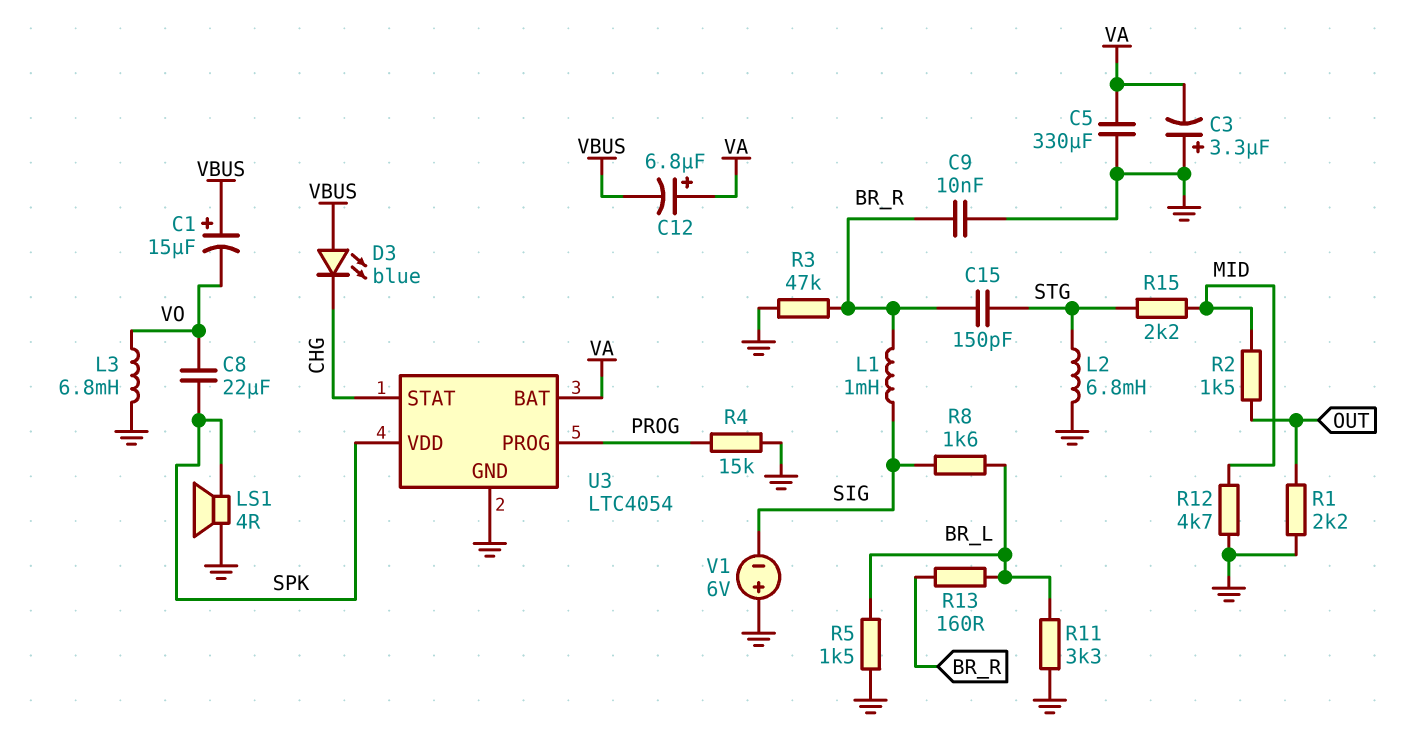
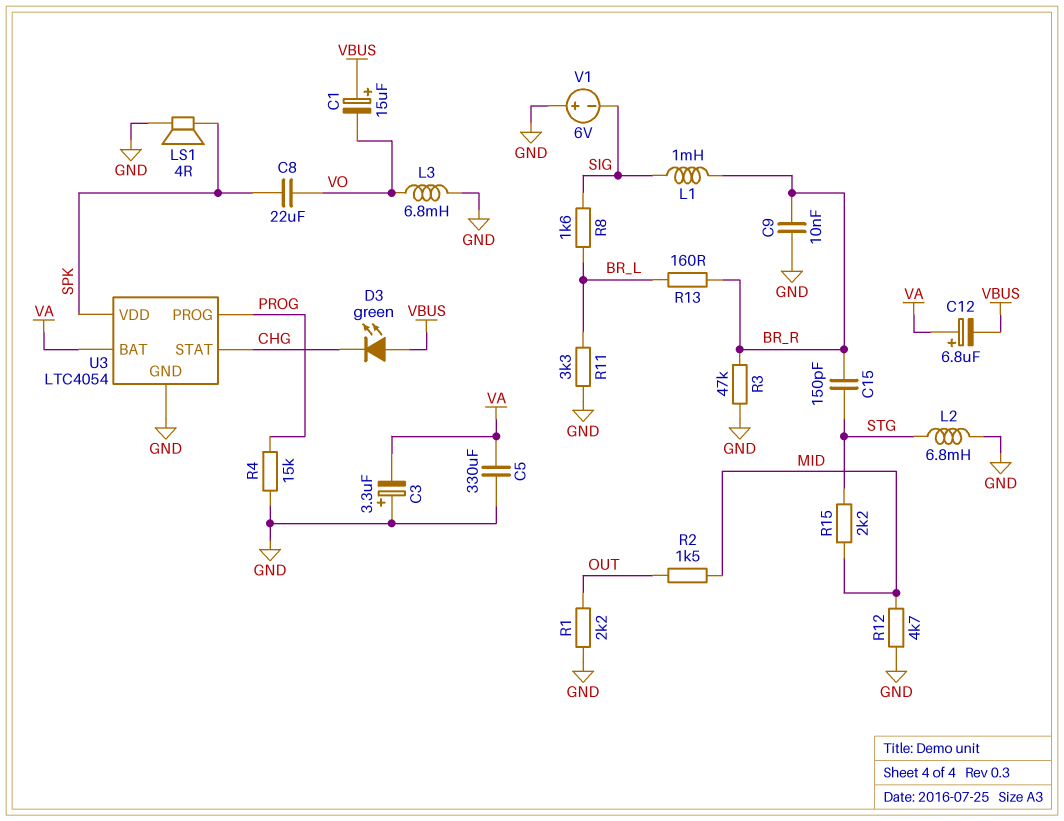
D3: LED blue (A VBUS, K CHG) -> LED green (A VBUS, K CHG)
R5: 1.5k (BR_L, GND) -> none

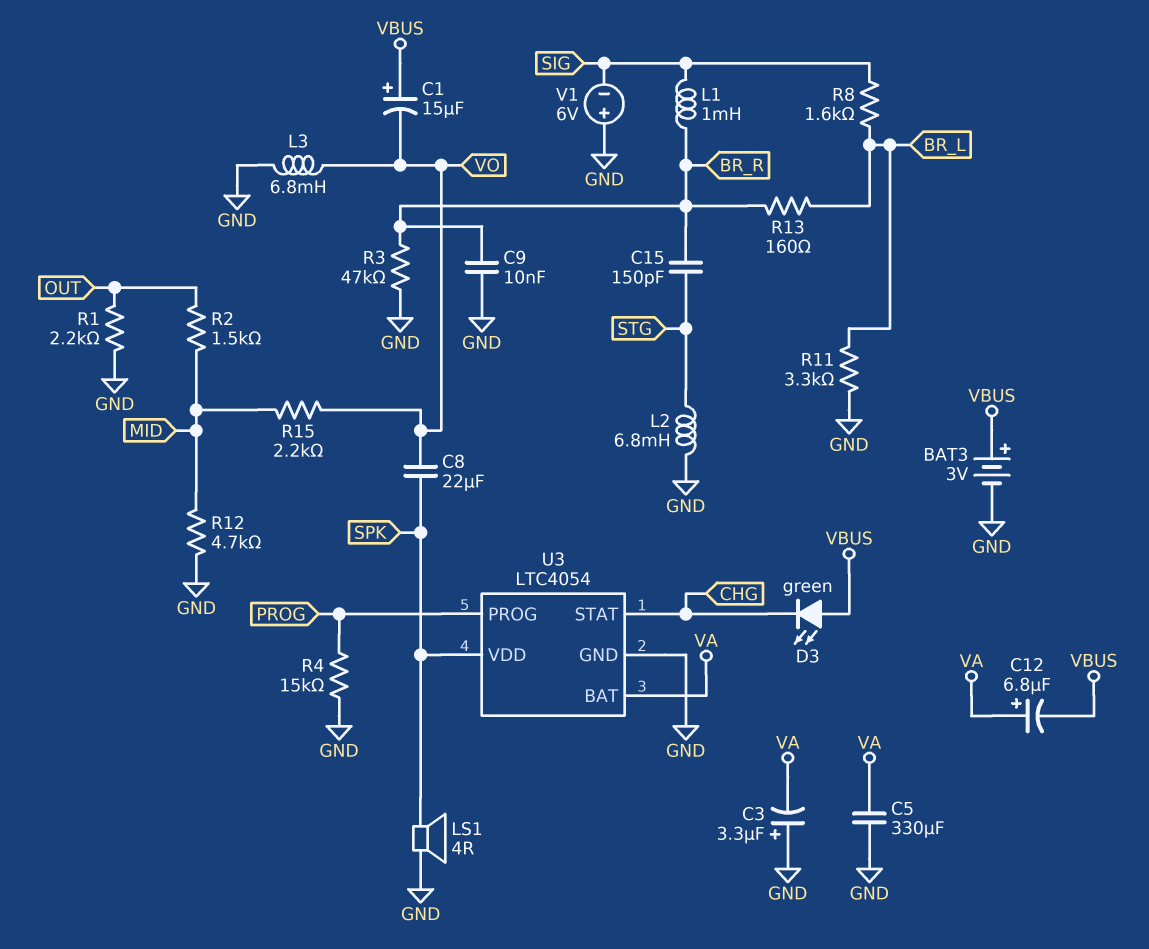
BAT3: none -> 3V (plus VBUS, minus GND)
R15: 2.2k (MID, STG) -> 2.2k (MID, VO)

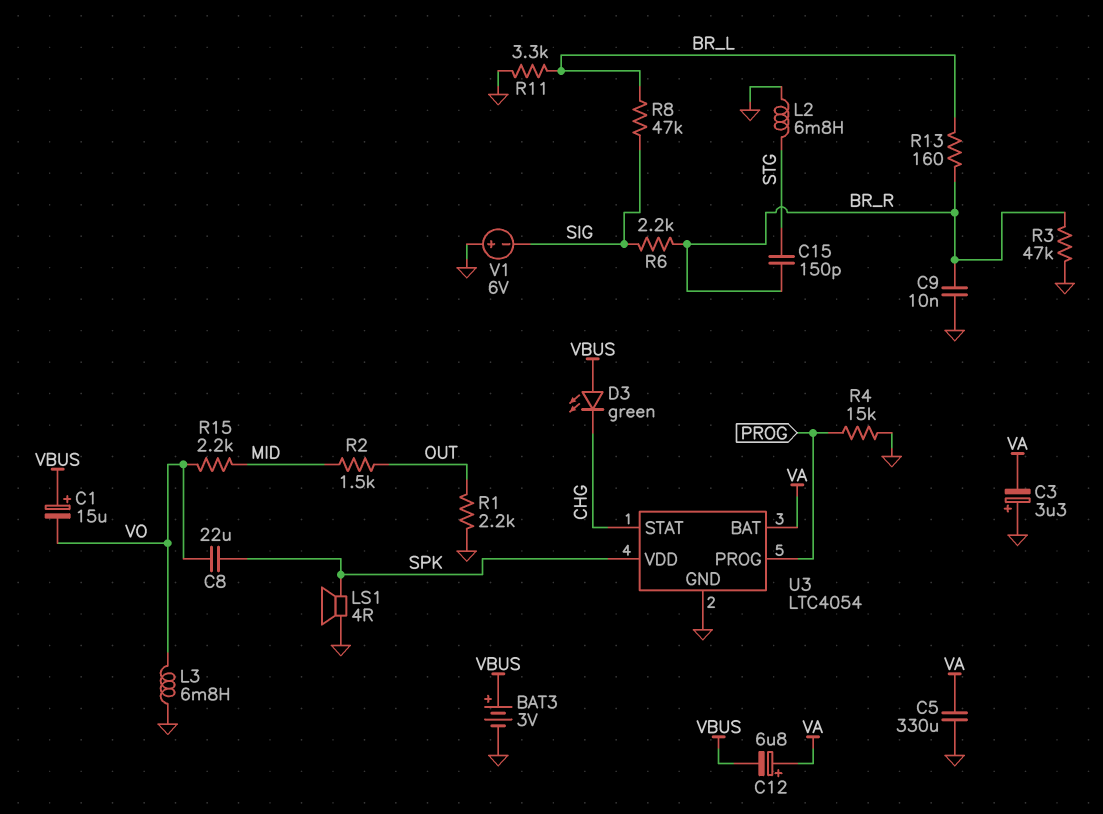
L1: 1mH (BR_R, SIG) -> none
R6: none -> 2.2k (BR_R, SIG)
R8: 1.6k (BR_L, SIG) -> 47k (BR_L, SIG)
R12: 4.7k (GND, MID) -> none

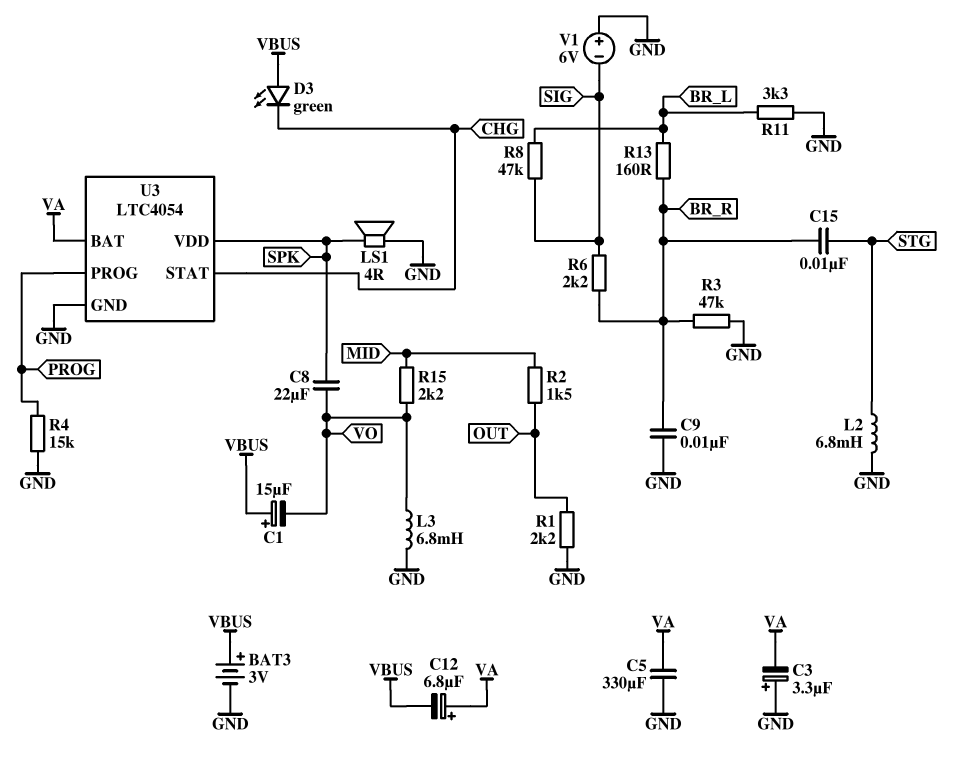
C15: 150pF (BR_R, STG) -> 10nF (BR_R, STG)

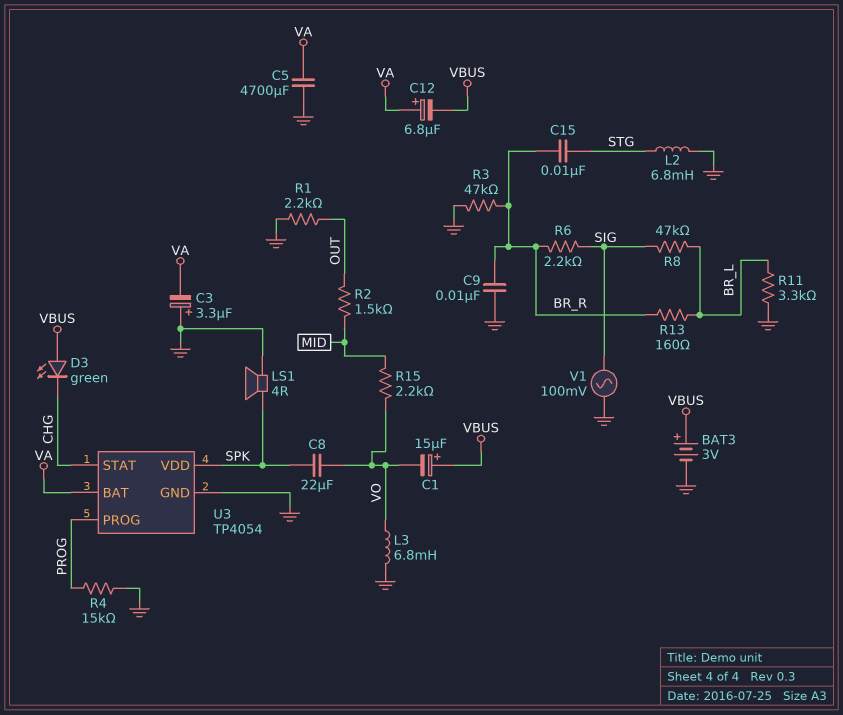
C5: 330uF (GND, VA) -> 4700uF (GND, VA)
U3: LTC4054 -> TP4054
V1: 6V (plus GND, minus SIG) -> AC 100mV (GND, SIG)

